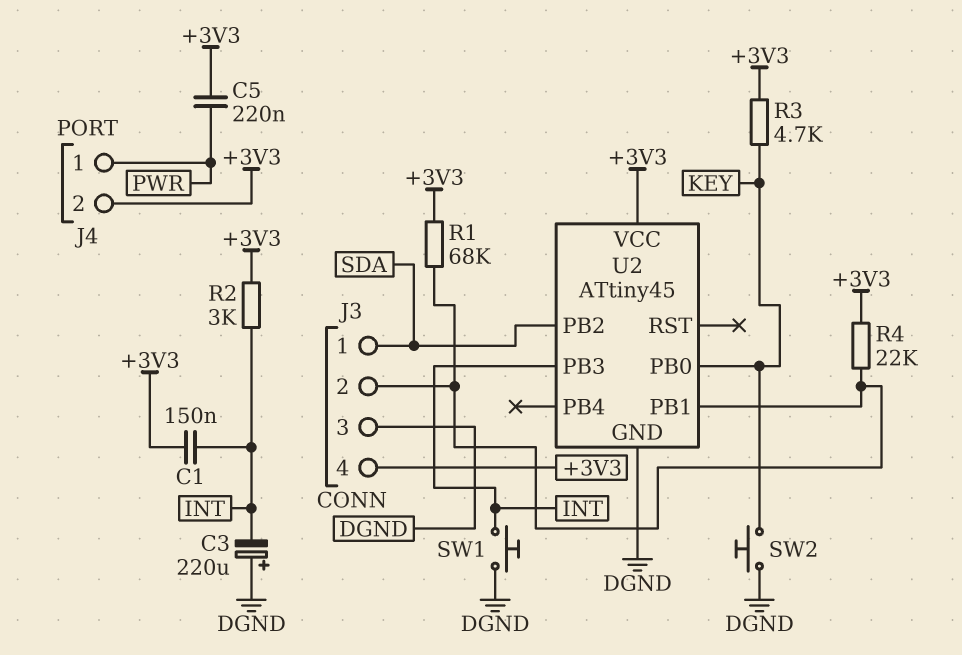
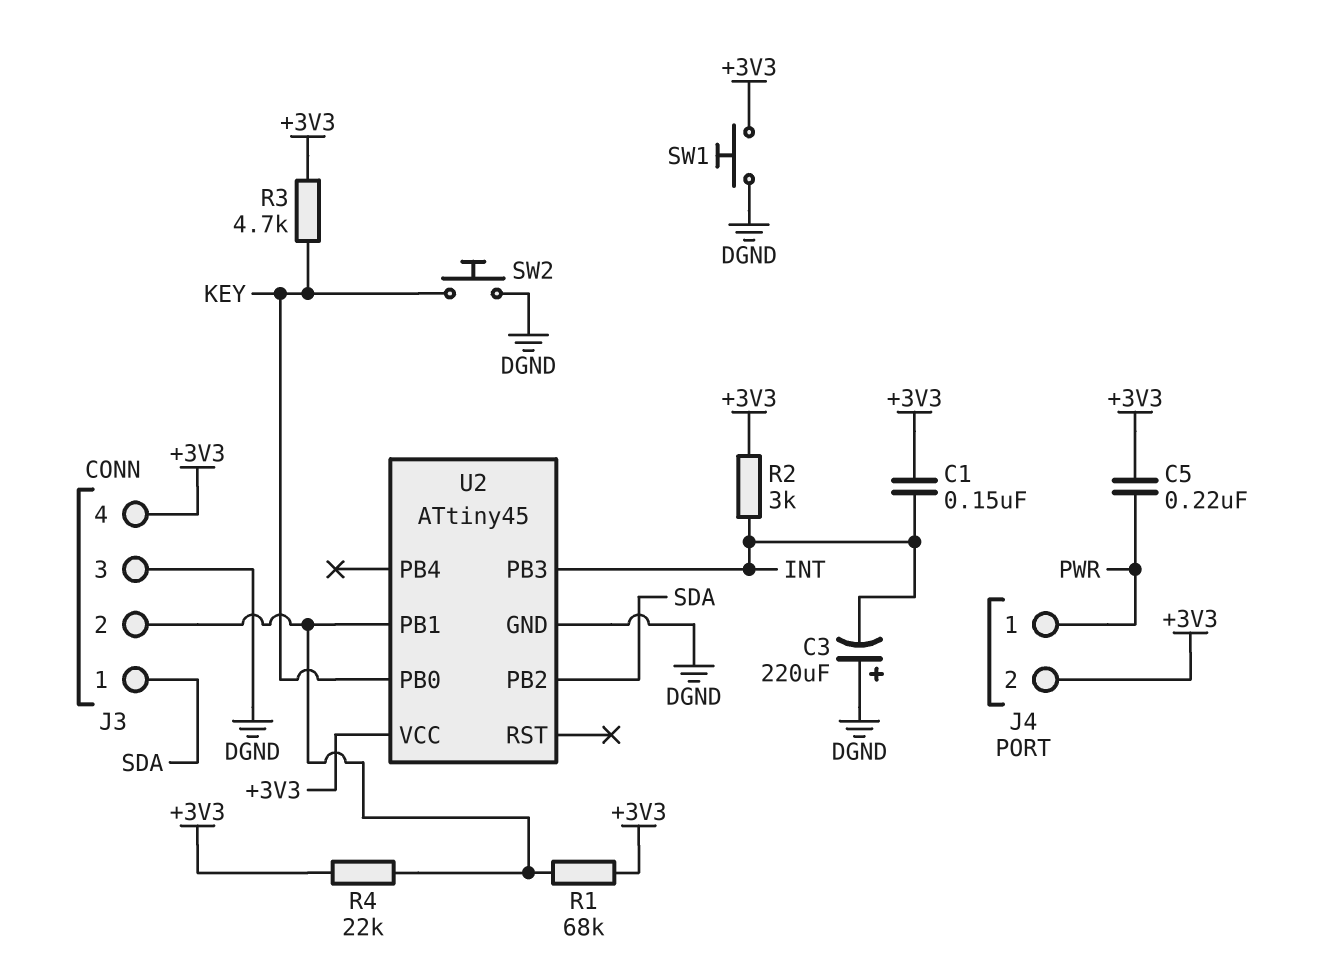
SW1: button (DGND, INT) -> button (+3V3, DGND)

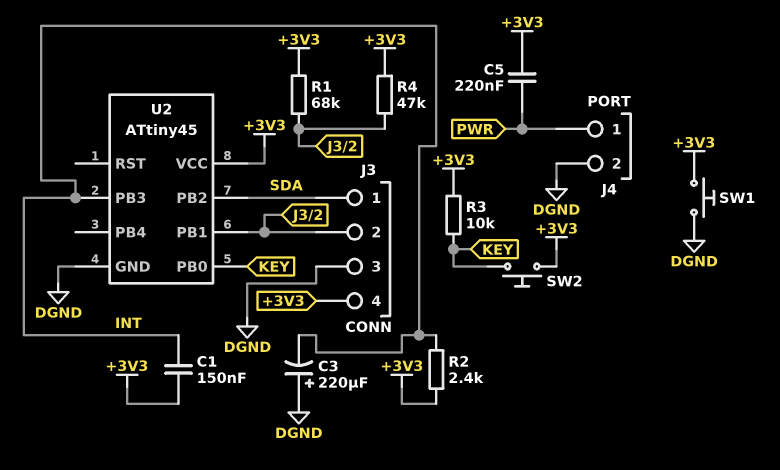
J4 pin 2: +3V3 -> DGND
R2: 3k (+3V3, INT) -> 2.4k (+3V3, INT)
R3: 4.7k (+3V3, KEY) -> 10k (+3V3, KEY)
R4: 22k (+3V3, J3/2) -> 47k (+3V3, J3/2)
SW2: button (DGND, KEY) -> button (+3V3, KEY)

